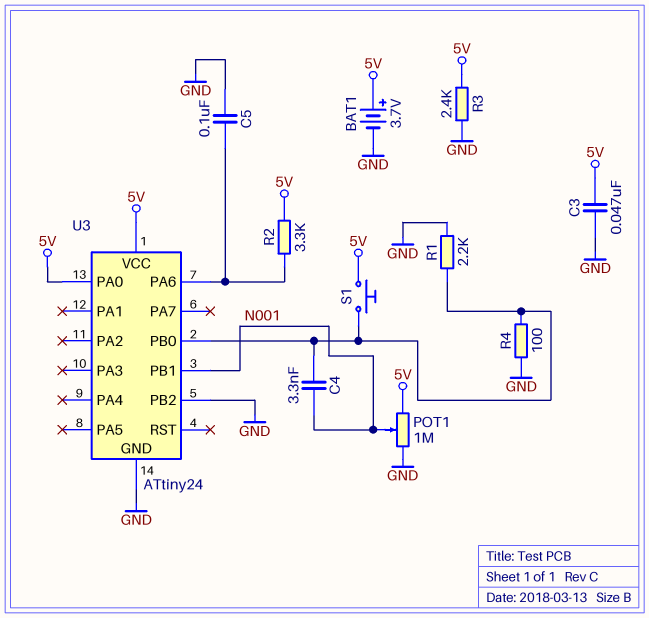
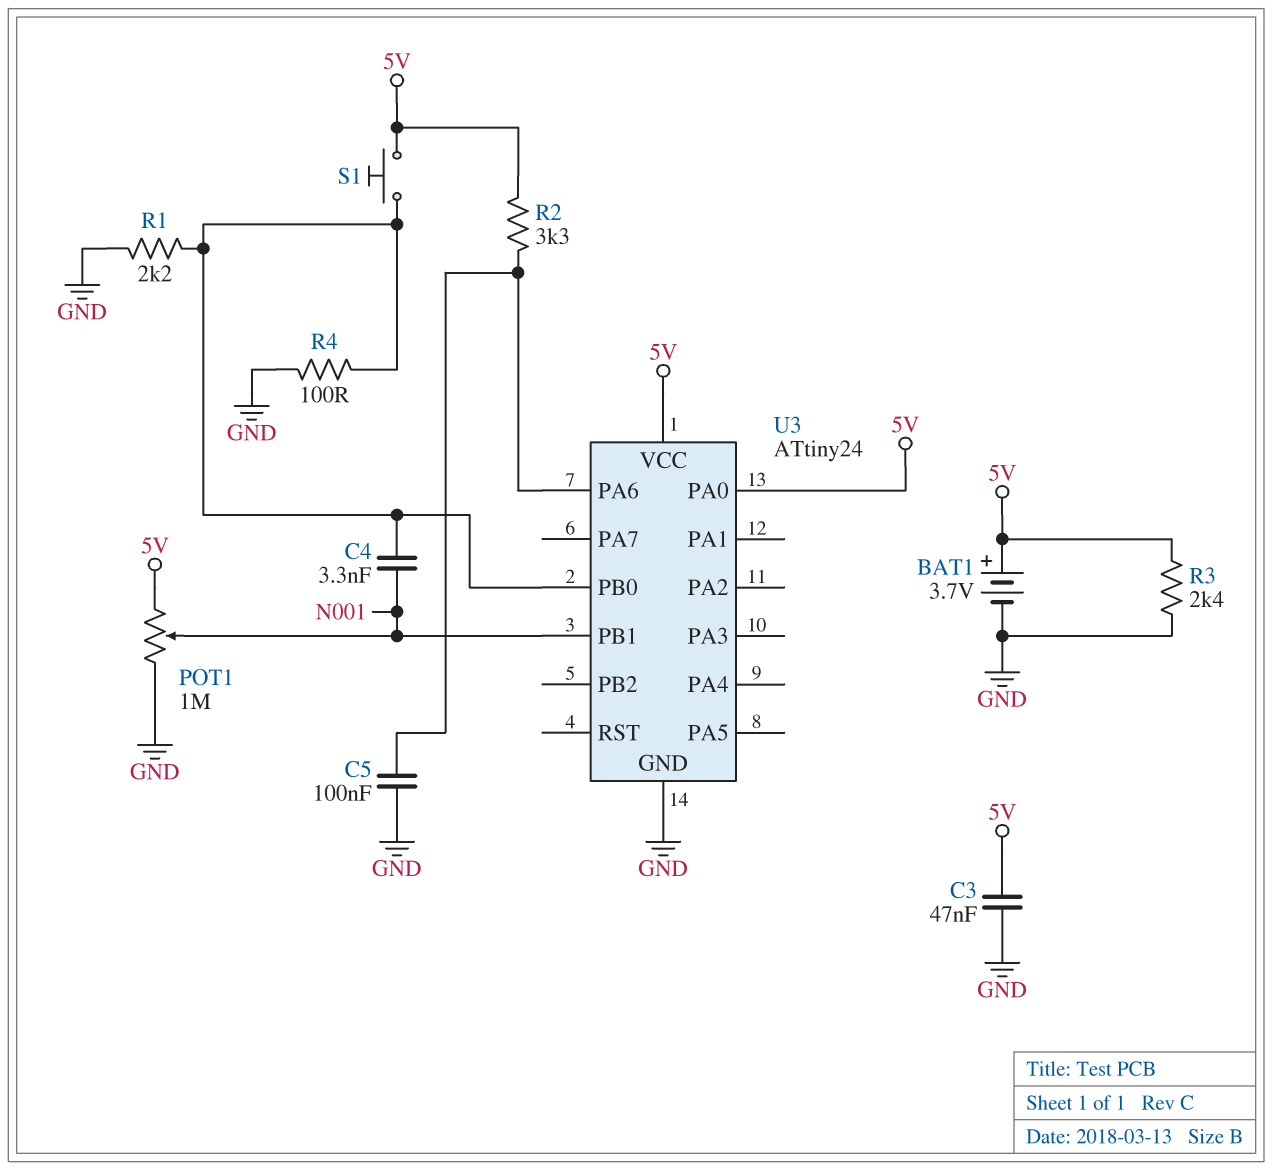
U3 pin PB2: GND -> none

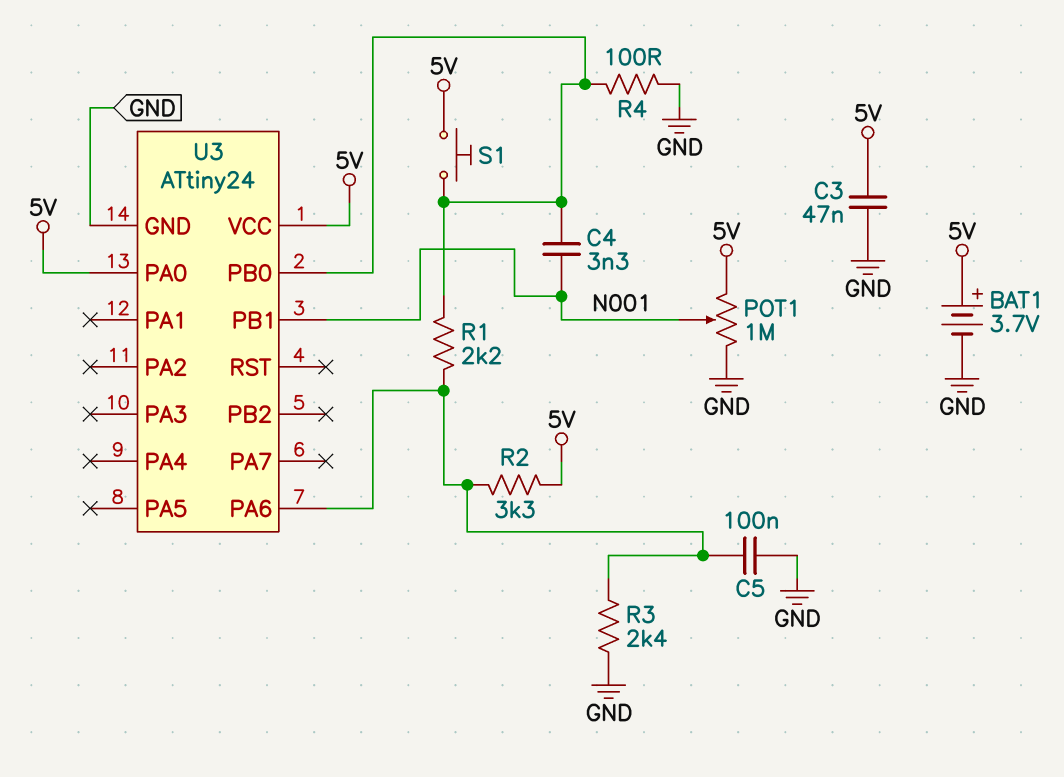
R1: 2.2k (GND, U3/PB0) -> 2.2k (U3/PA6, U3/PB0)
R3: 2.4k (5V, GND) -> 2.4k (GND, U3/PA6)

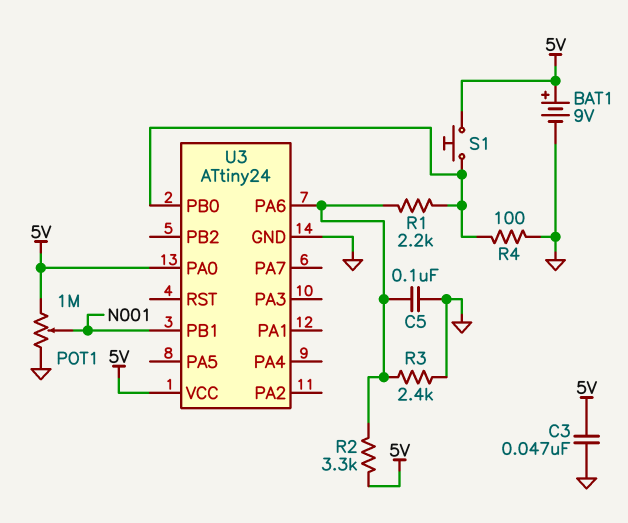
BAT1: 3.7V (plus 5V, minus GND) -> 9V (plus 5V, minus GND)
C4: 3.3nF (N001, U3/PB0) -> none

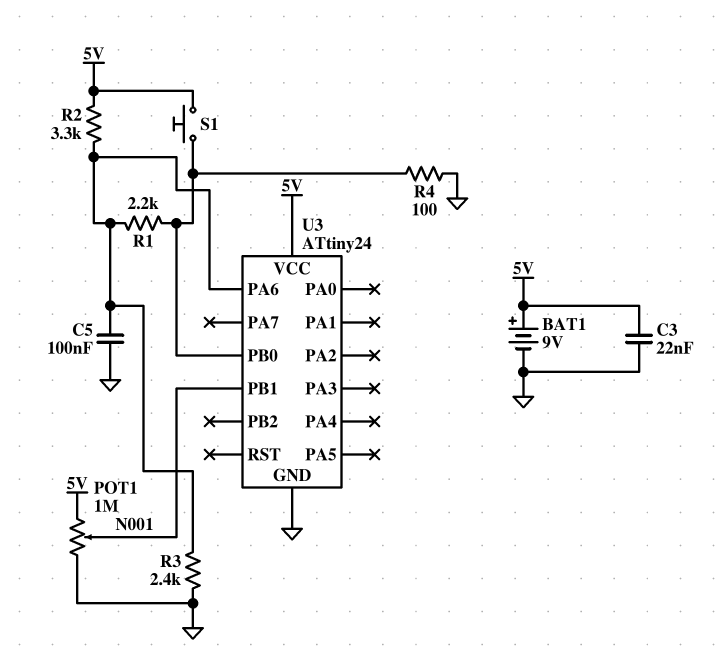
C3: 47nF (5V, GND) -> 22nF (5V, GND)
U3 pin PA0: 5V -> none

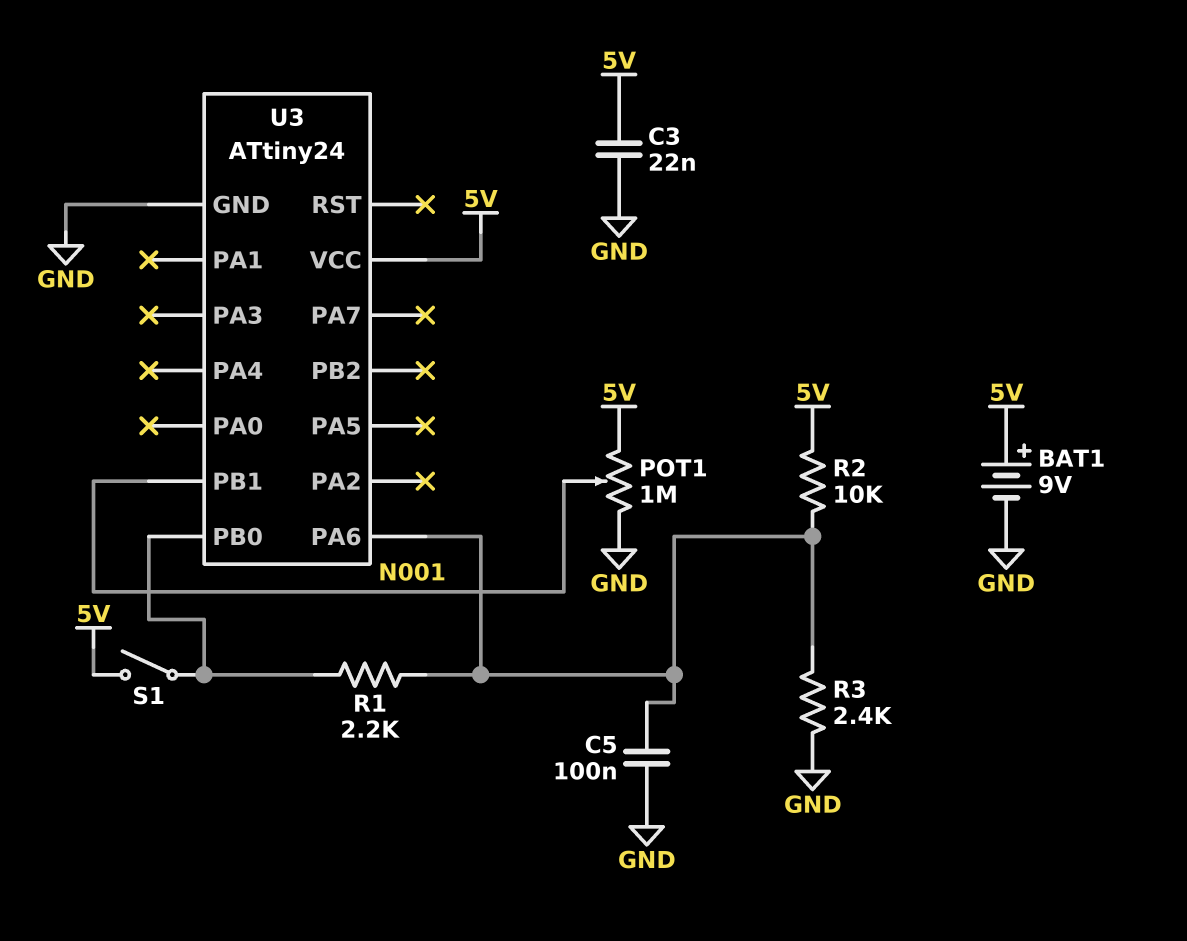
R2: 3.3k (5V, U3/PA6) -> 10k (5V, U3/PA6)
R4: 100 (GND, U3/PB0) -> none
S1: button (5V, U3/PB0) -> switch (5V, U3/PB0)

